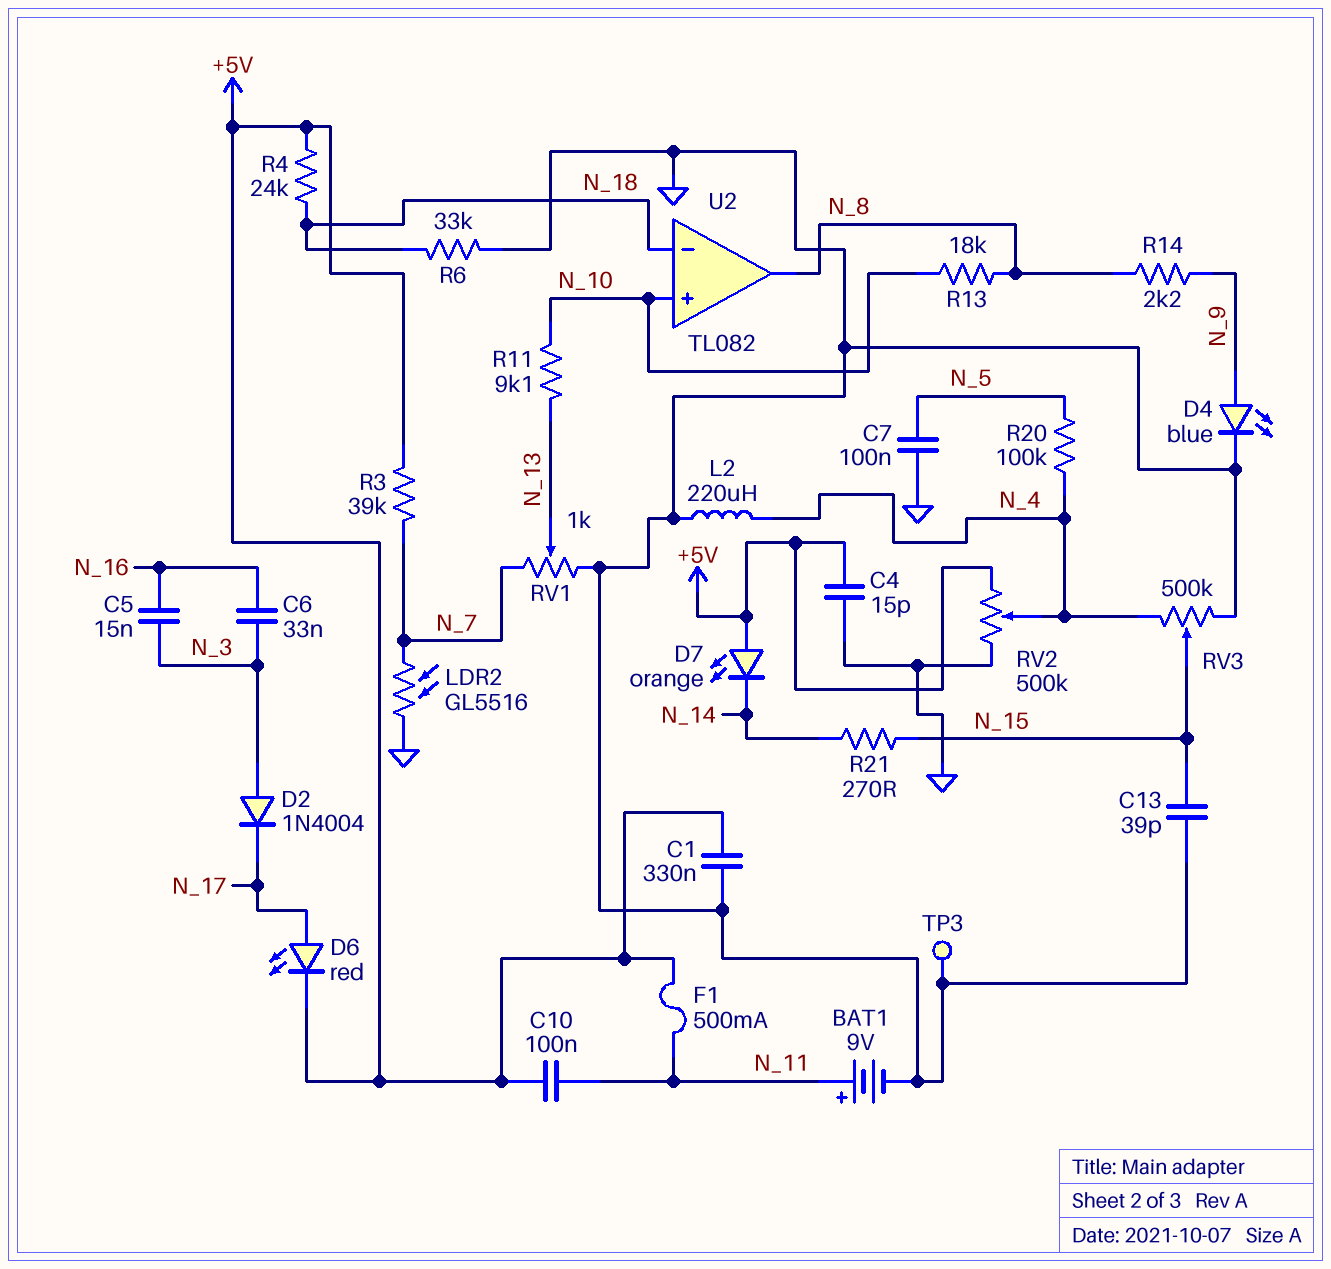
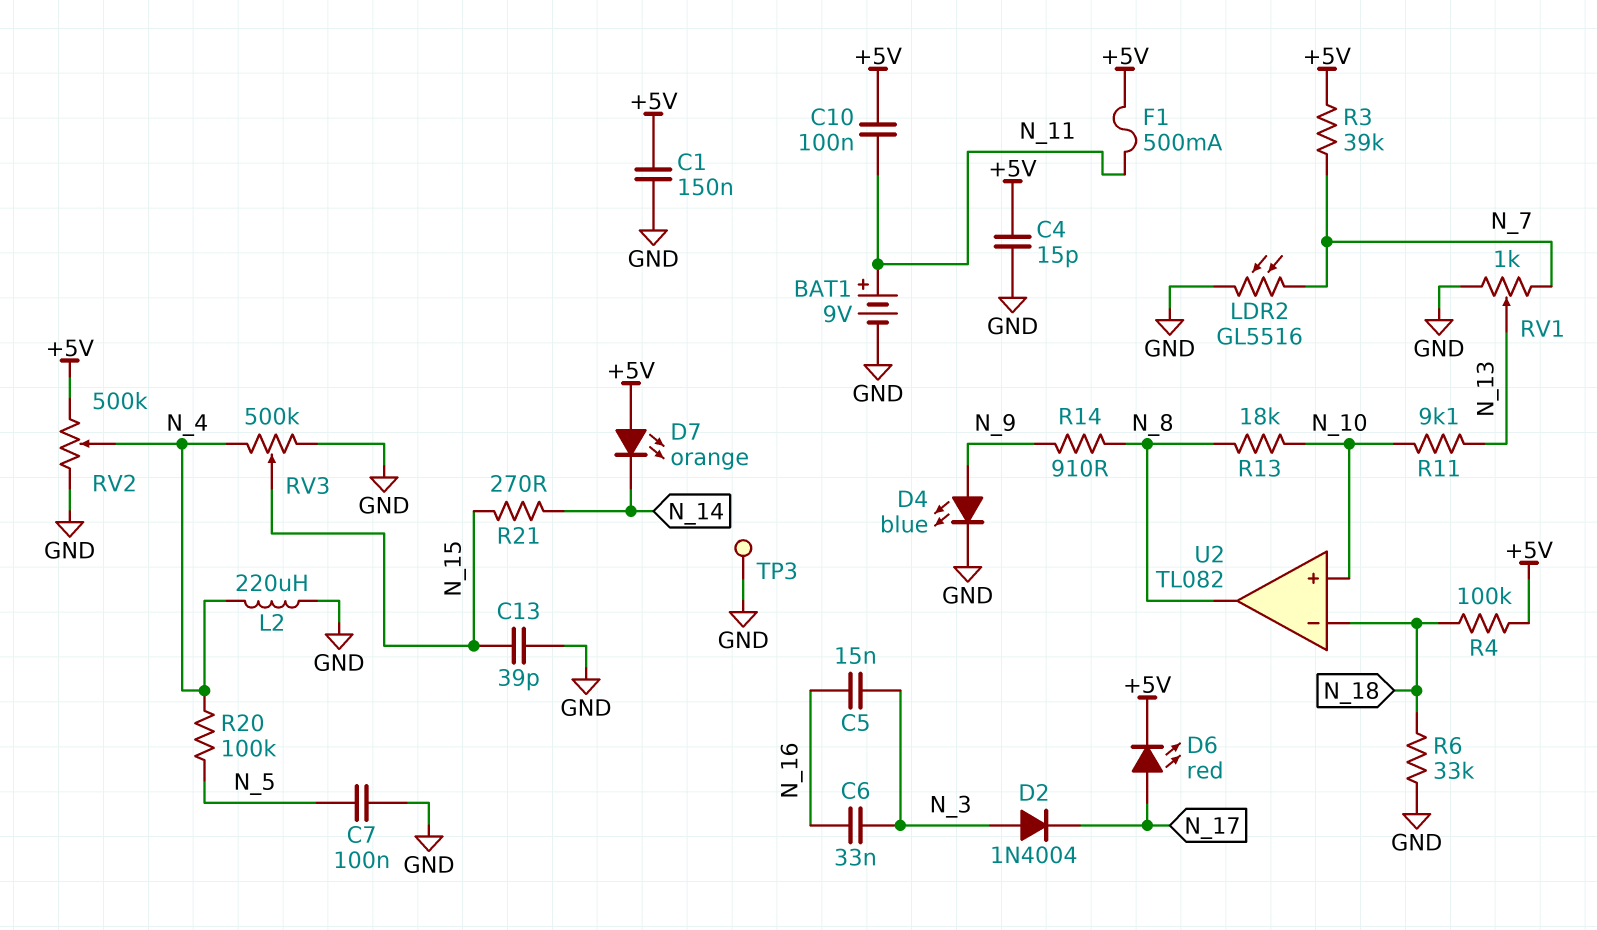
C1: 330nF (+5V, GND) -> 150nF (+5V, GND)
R4: 24k (+5V, N_18) -> 100k (+5V, N_18)
R14: 2.2k (N_8, N_9) -> 910 (N_8, N_9)

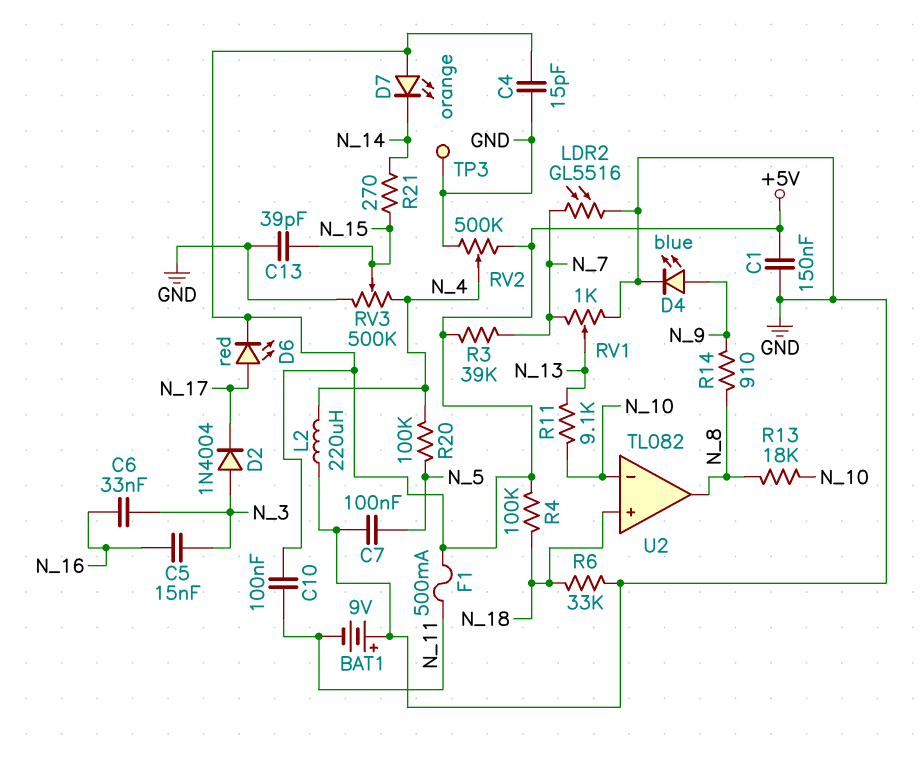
BAT1: 9V (plus N_11, minus GND) -> 9V (plus GND, minus N_11)
U2 pin in+: N_10 -> N_18
U2 pin in-: N_18 -> N_10

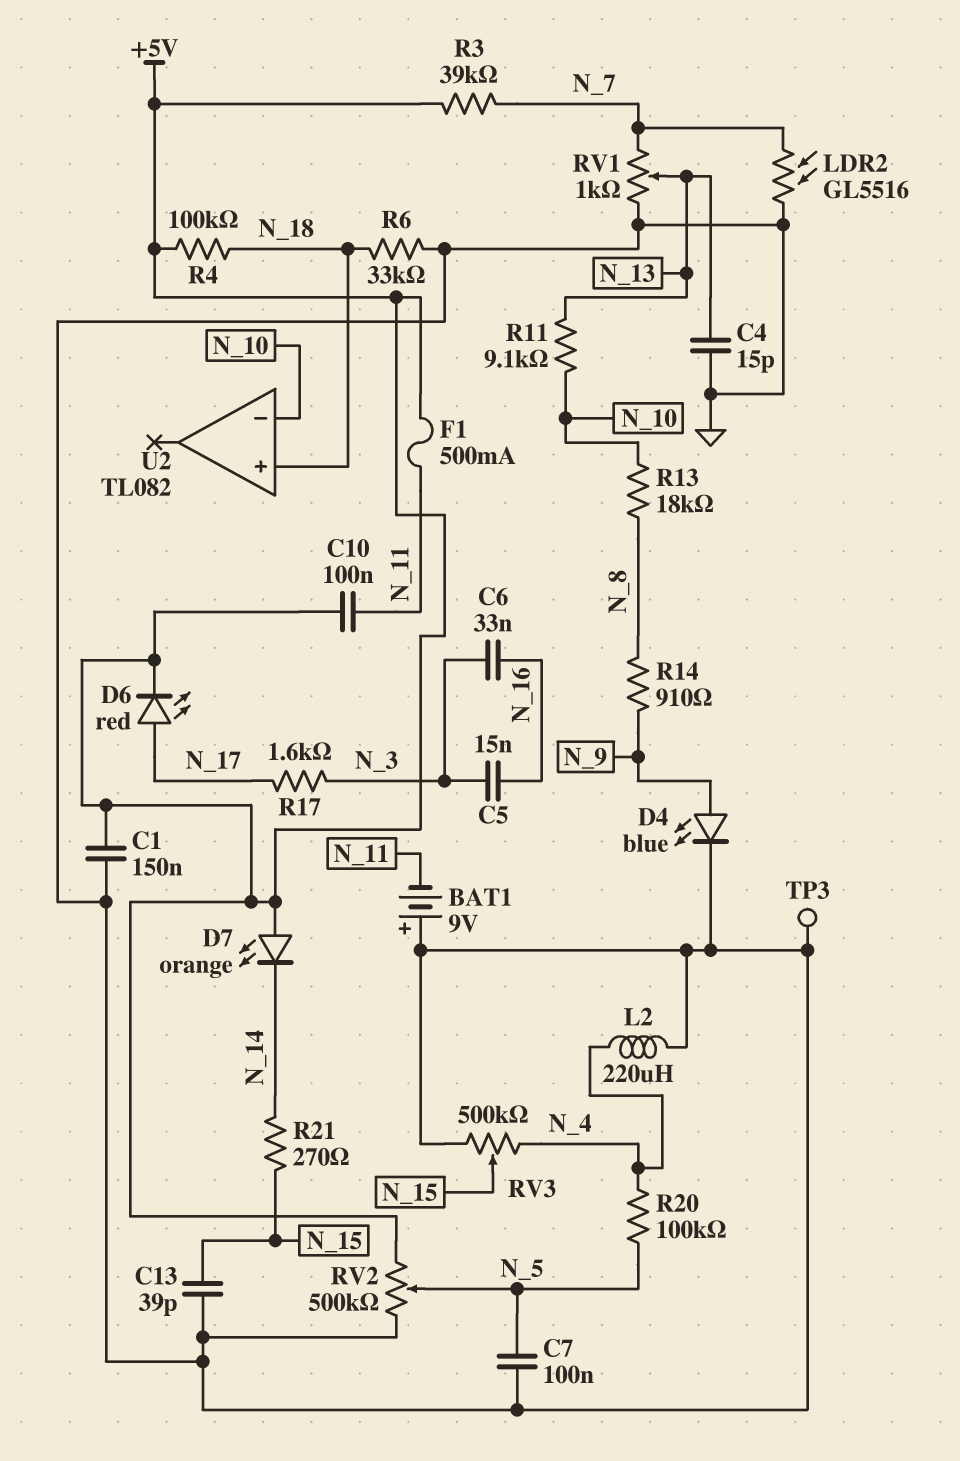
C4: 15pF (+5V, GND) -> 15pF (GND, N_13)
D2: diode 1N4004 (A N_3, K N_17) -> none
R17: none -> 1.6k (N_3, N_17)
RV2: 500k (+5V, GND, wiper N_4) -> 500k (+5V, GND, wiper N_5)
U2 pin out: N_8 -> none

